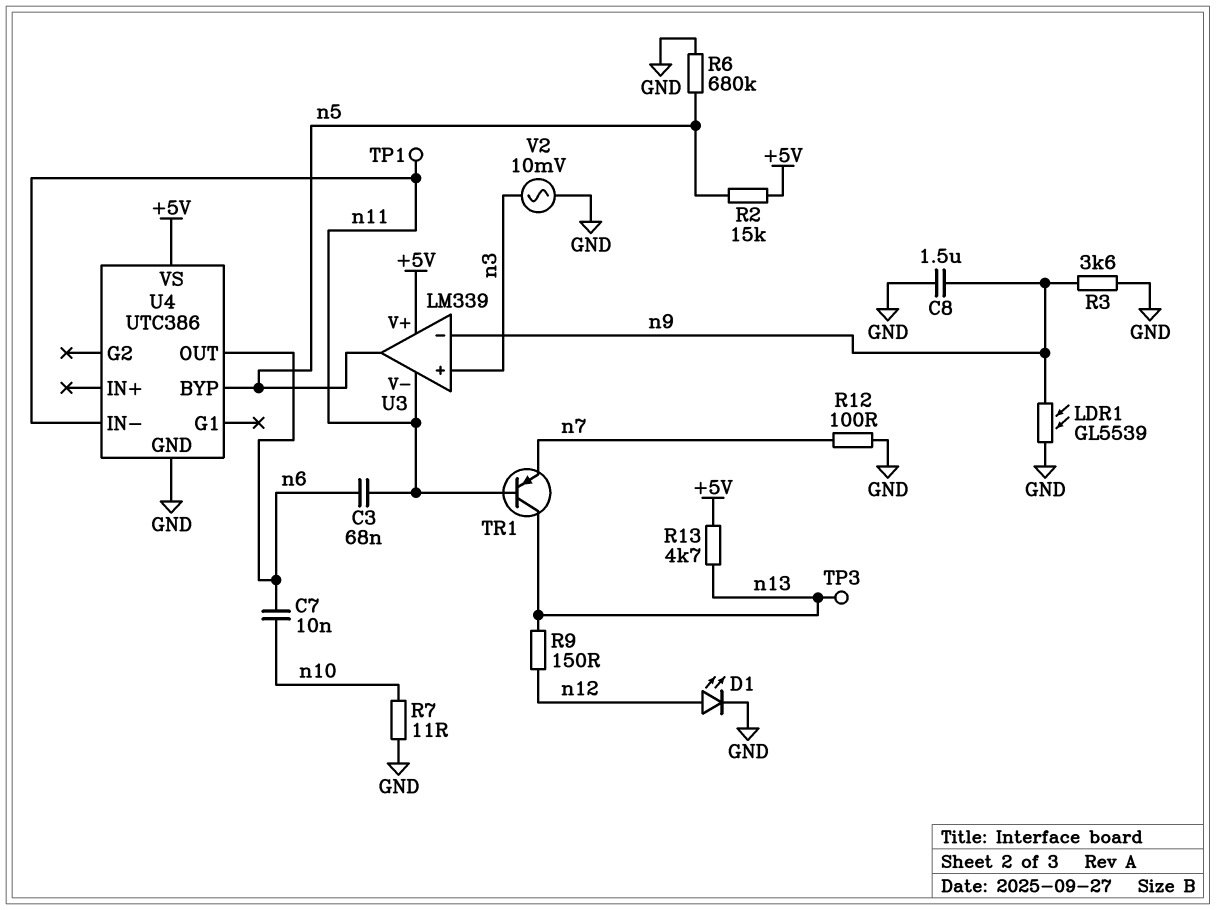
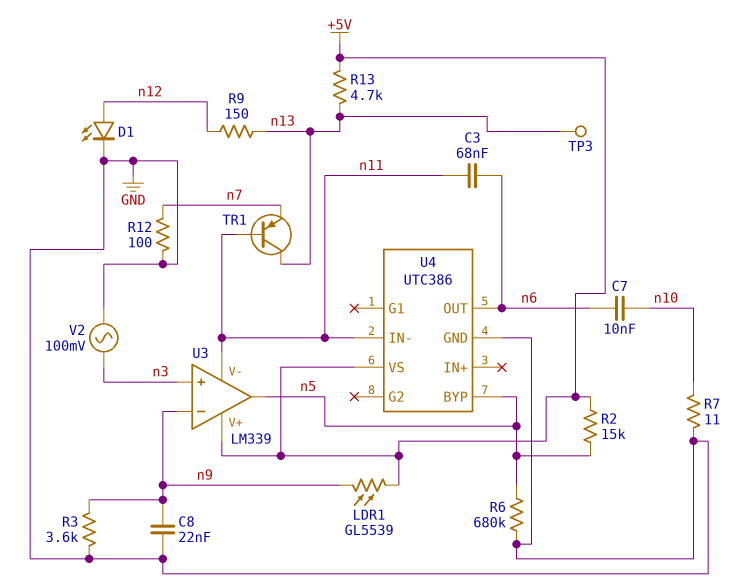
C8: 1.5uF (GND, n9) -> 22nF (GND, n9)
LDR1: GL5539 (GND, n9) -> GL5539 (+5V, n9)
TP1: test point (n11) -> none
V2: AC 10mV (GND, n3) -> AC 100mV (GND, n3)

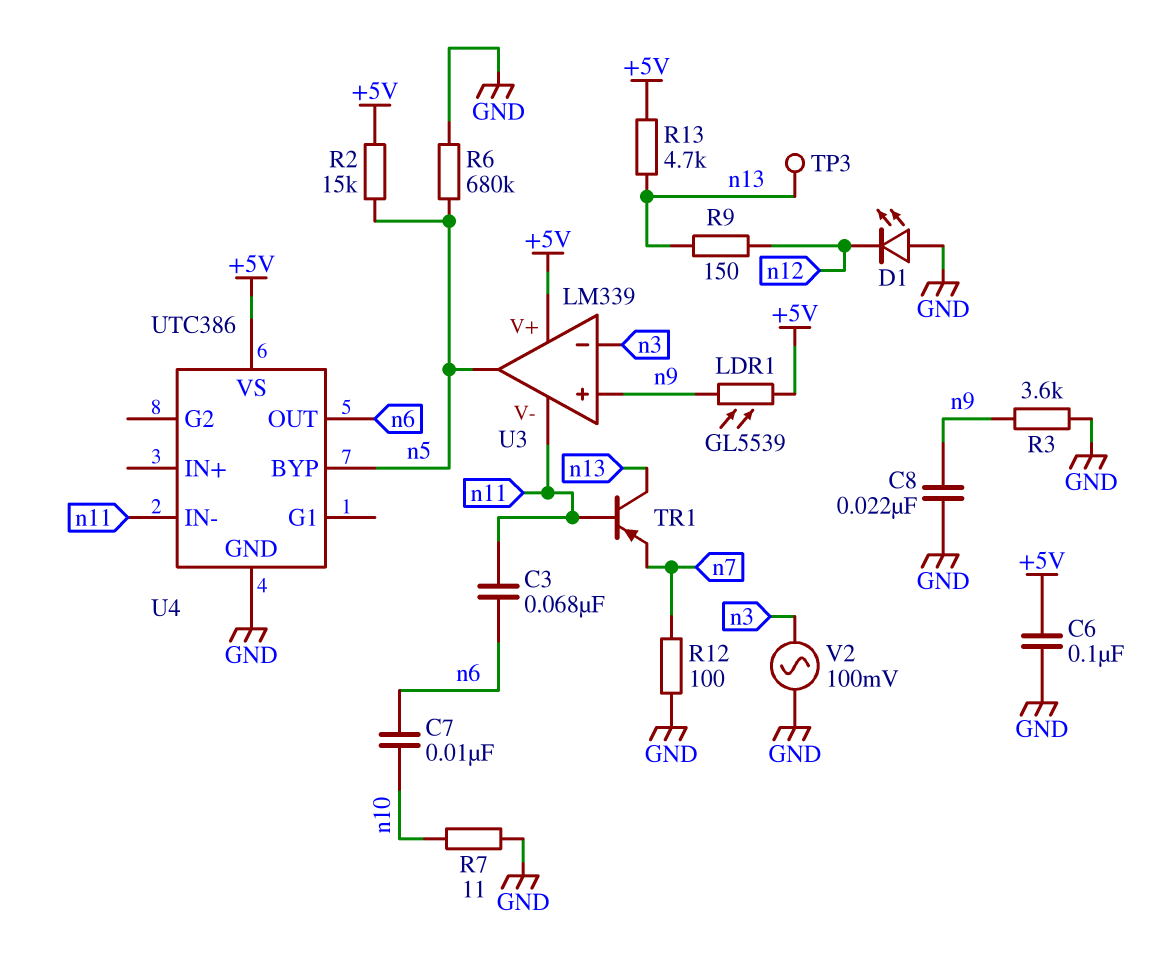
C6: none -> 100nF (+5V, GND)
D1: LED (A n12, K GND) -> LED (A GND, K n12)
U3 pin in+: n3 -> n9
U3 pin in-: n9 -> n3

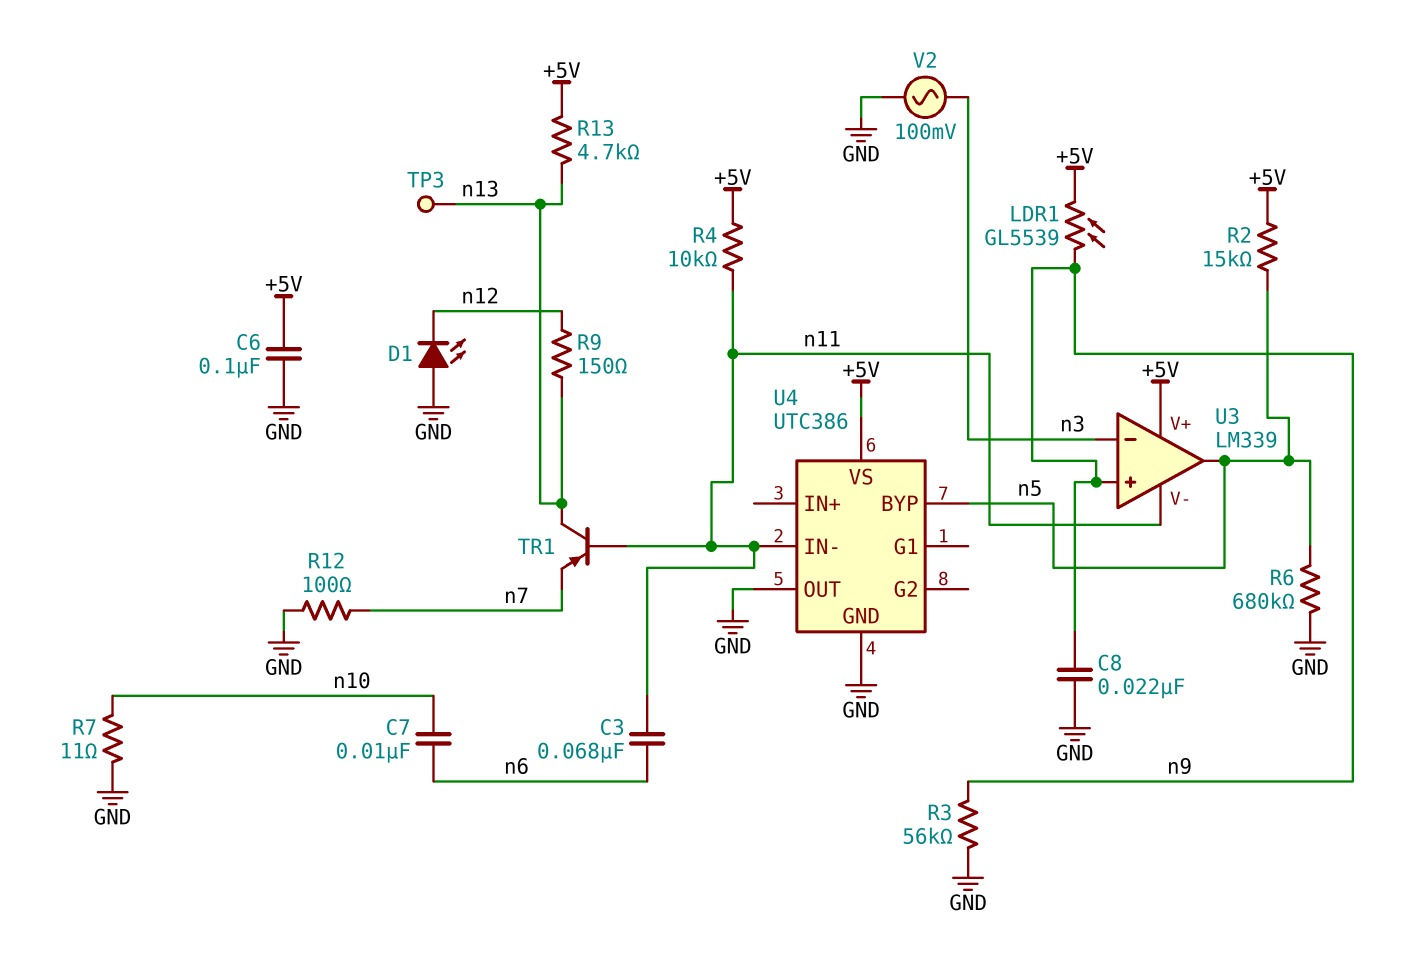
R3: 3.6k (GND, n9) -> 56k (GND, n9)
R4: none -> 10k (+5V, n11)
U4 pin OUT: n6 -> GND

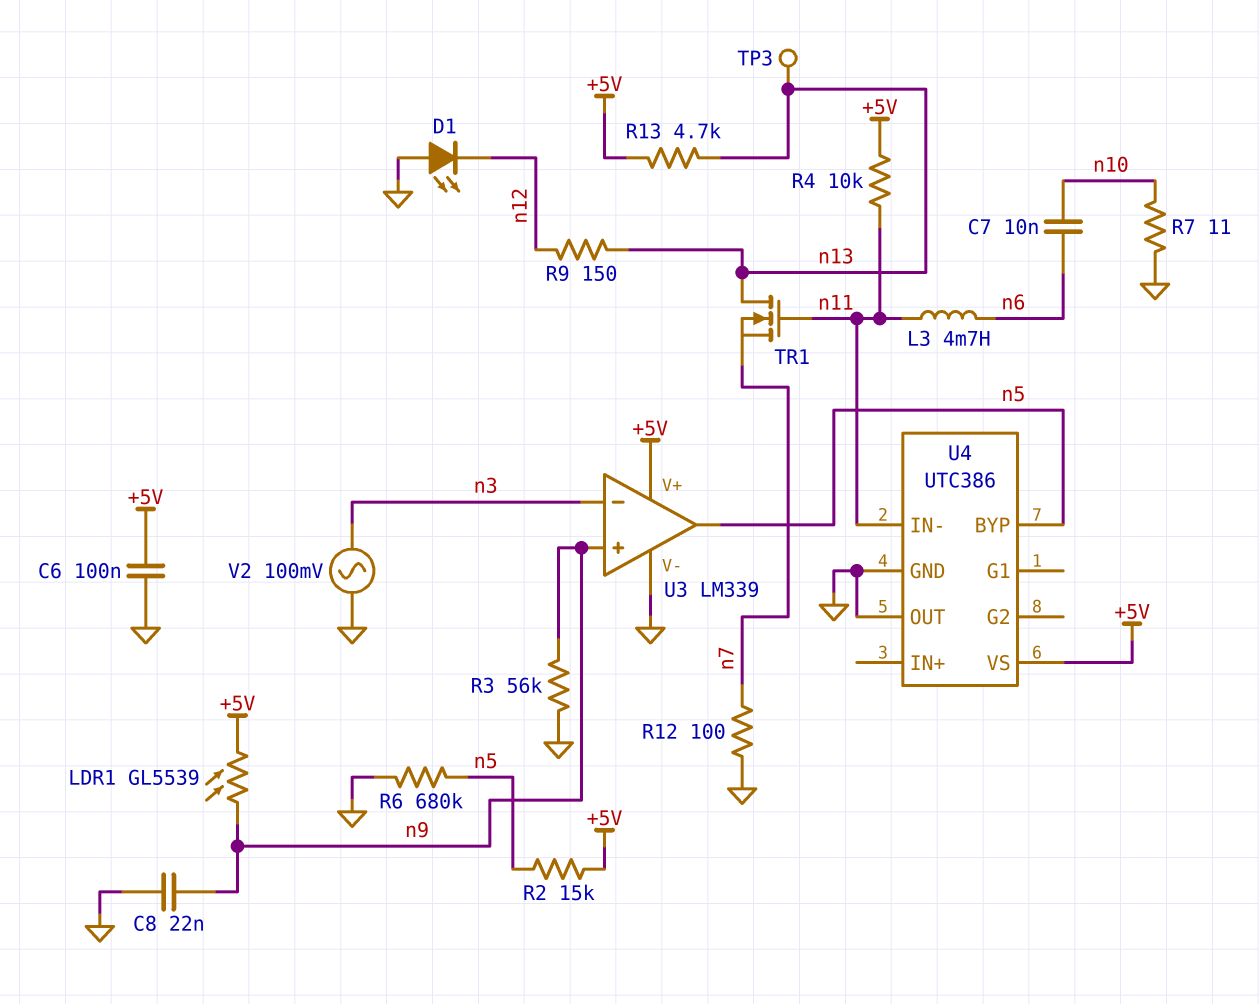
C3: 68nF (n6, n11) -> none
L3: none -> 4.7mH (n6, n11)
TR1: PNP (B n11, C n13, E n7) -> NMOS (G n11, D n13, S n7)
U3 pin V-: n11 -> GND

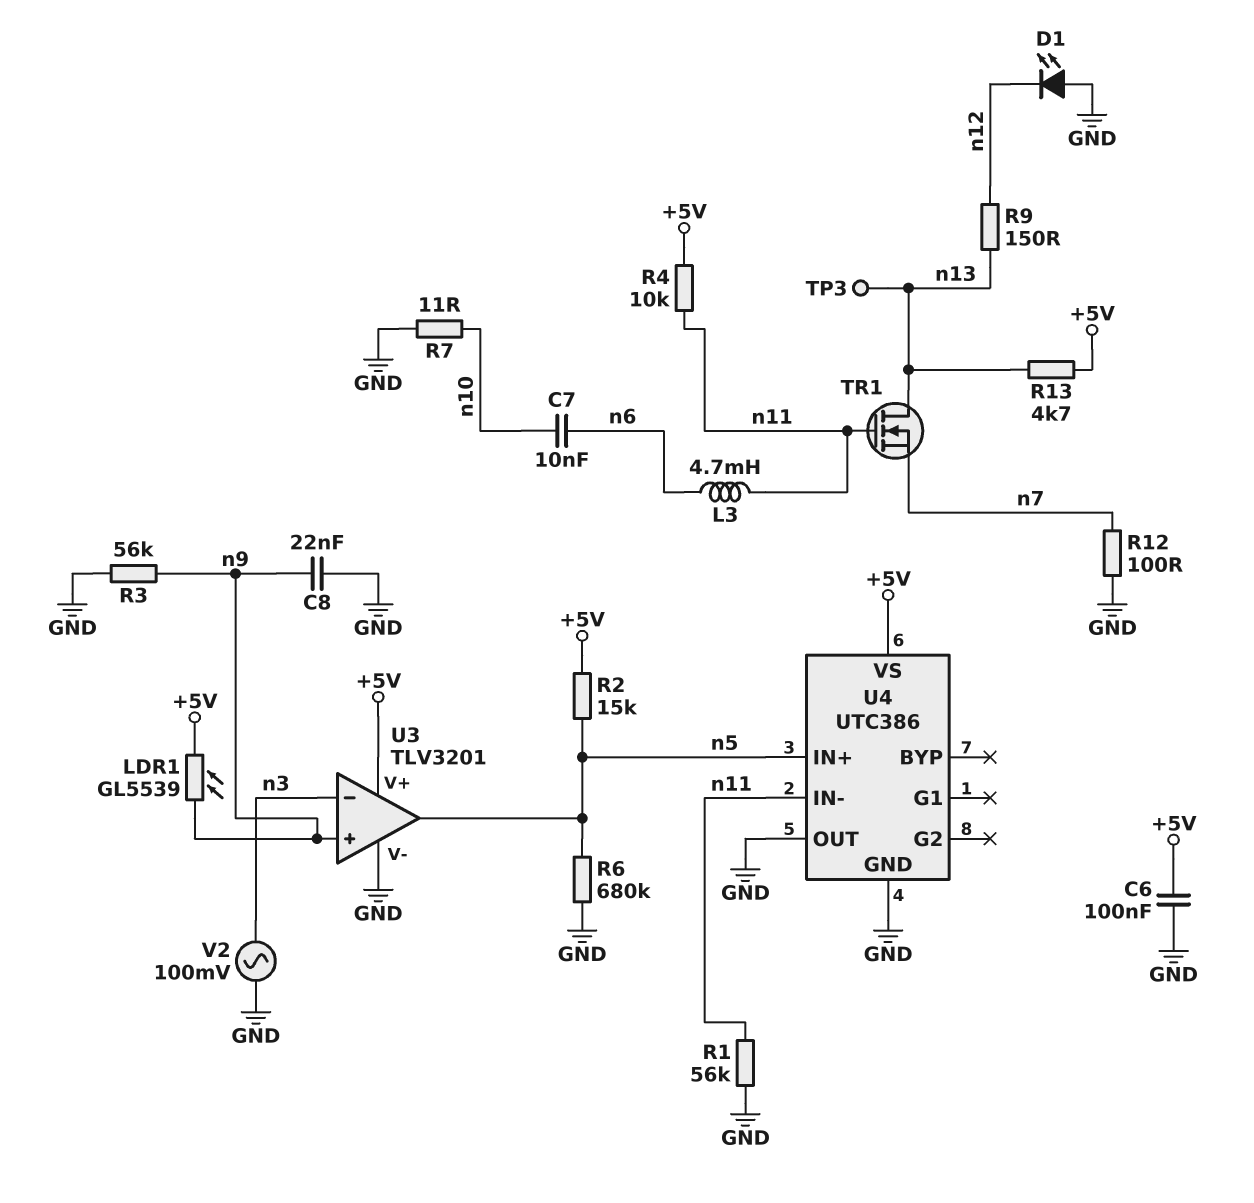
R1: none -> 56k (GND, n11)
U3: LM339 -> TLV3201
U4 pin BYP: n5 -> none
U4 pin IN+: none -> n5

